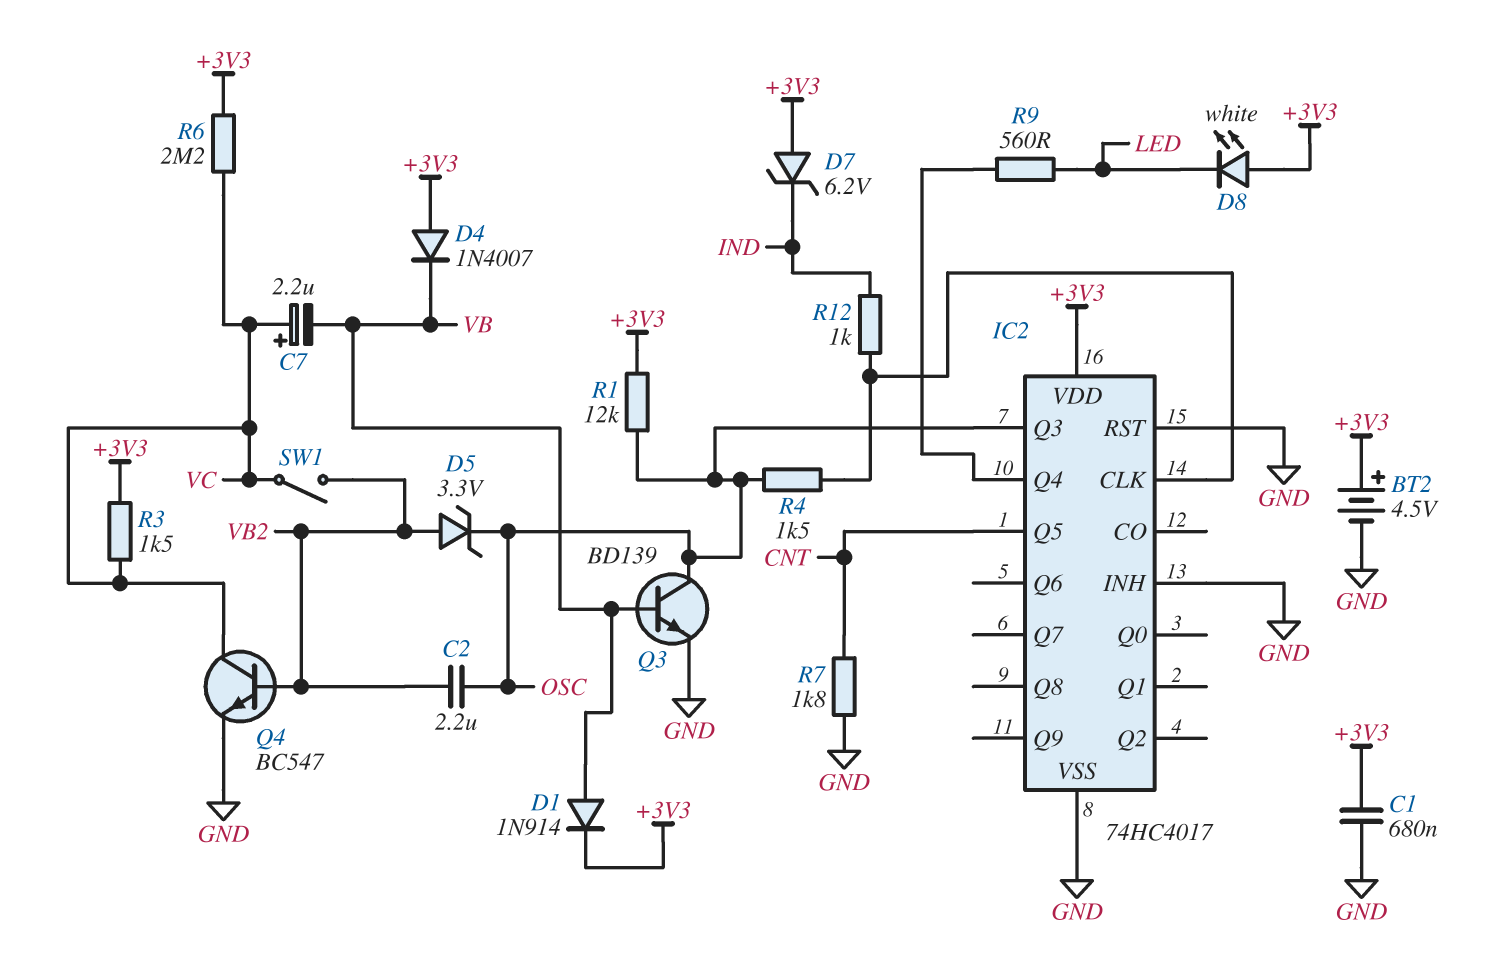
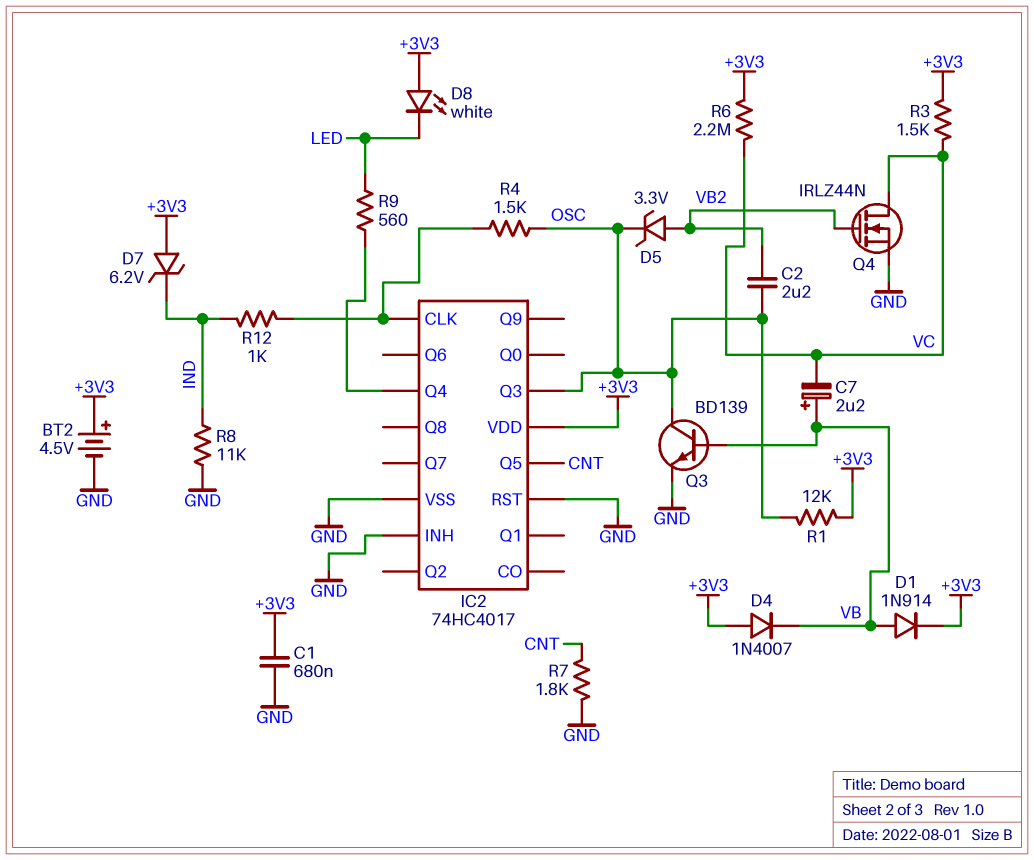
C7: 2.2uF (plus VC, minus VB) -> 2.2uF (plus VB, minus VC)
Q4: NPN BC547 (B VB2, C VC, E GND) -> NMOS IRLZ44N (G VB2, D VC, S GND)
R8: none -> 11k (GND, IND)
SW1: switch (VB2, VC) -> none

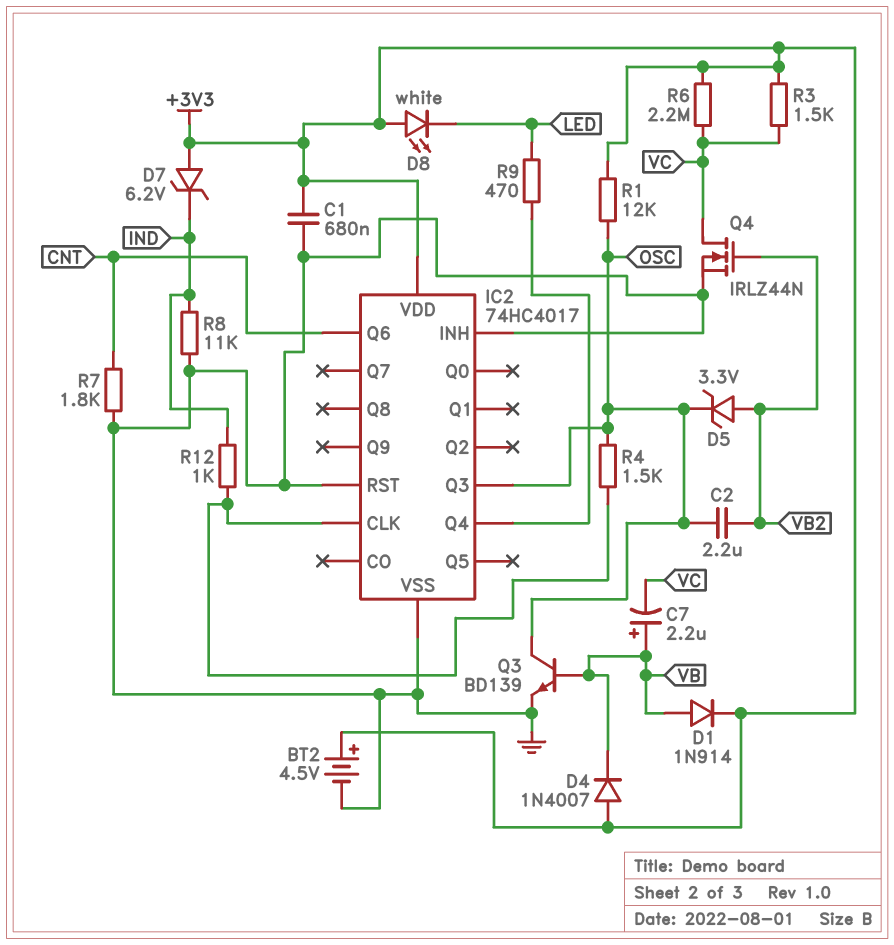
IC2 pin Q5: CNT -> none
IC2 pin Q6: none -> CNT
R9: 560 (IC2/Q4, LED) -> 470 (IC2/Q4, LED)

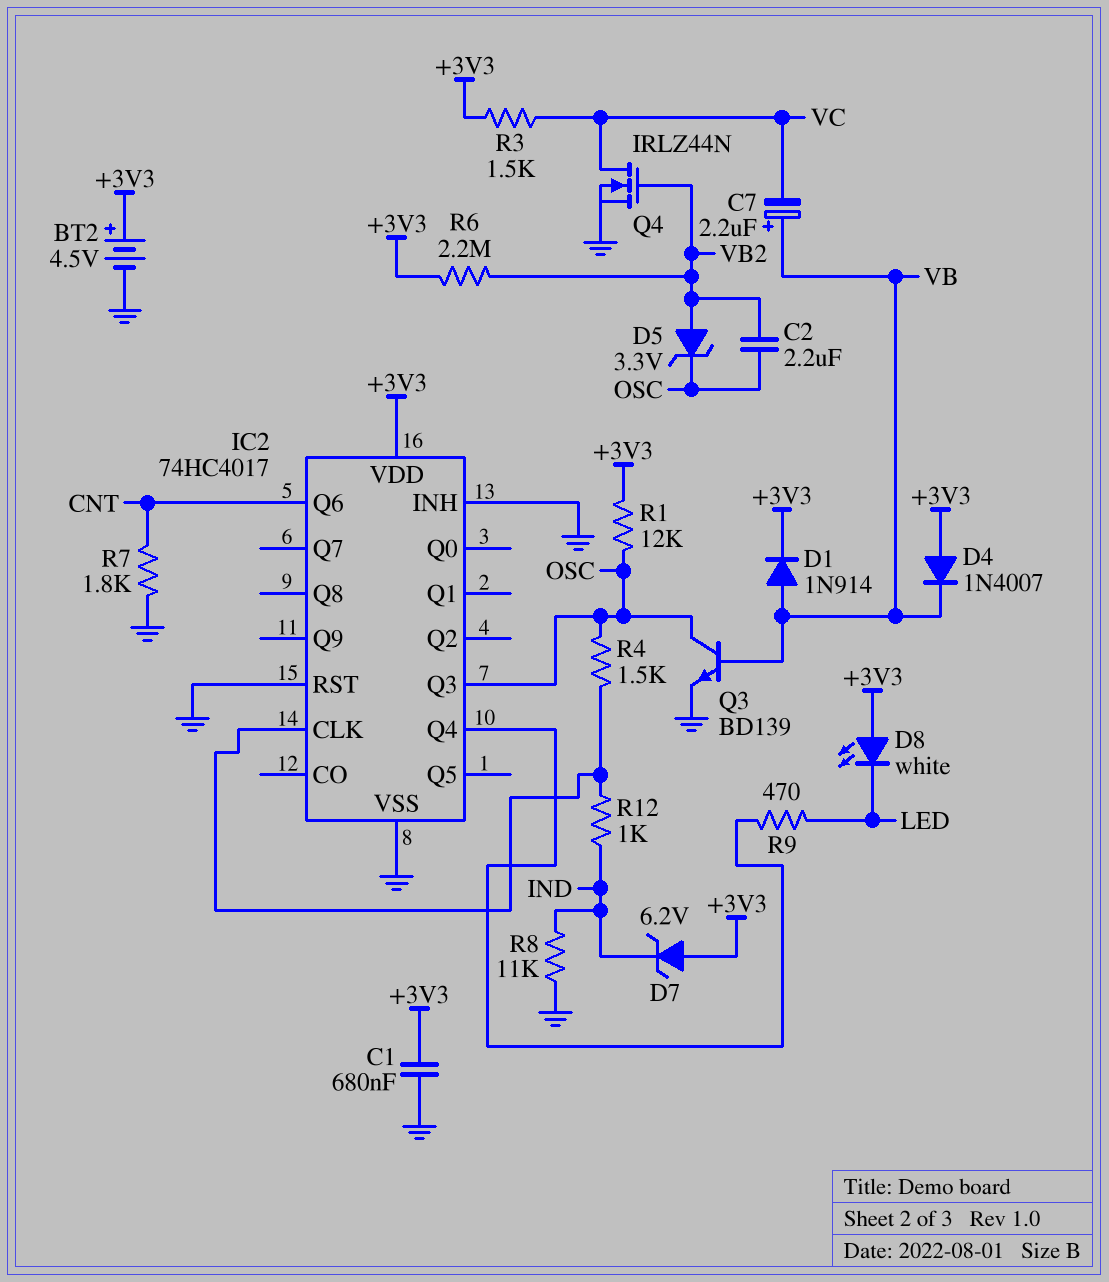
R6: 2.2M (+3V3, VC) -> 2.2M (+3V3, VB2)

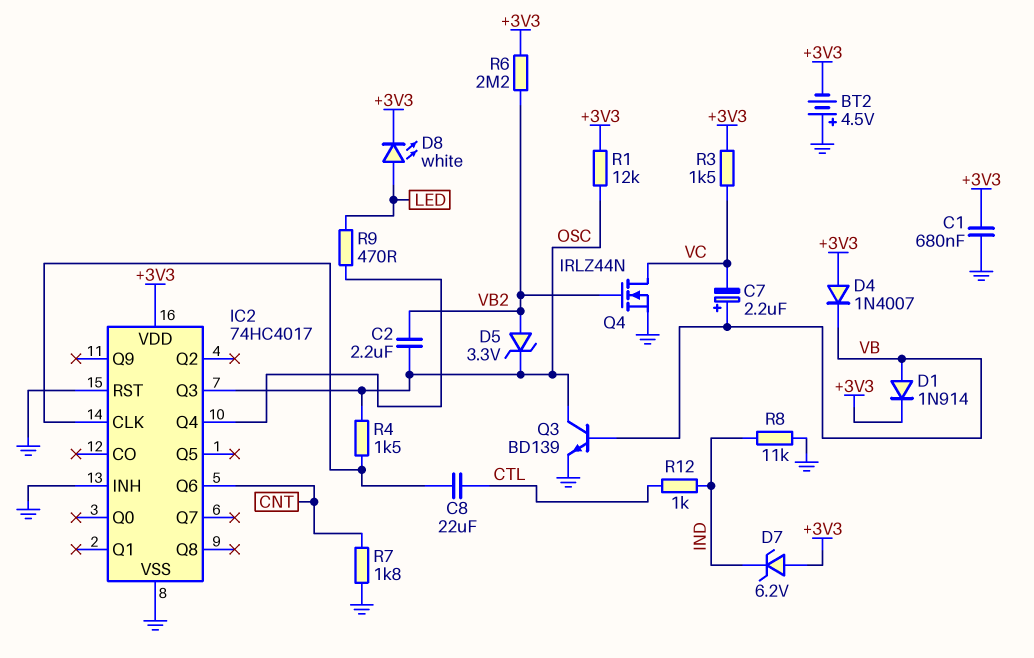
BT2: 4.5V (plus +3V3, minus GND) -> 4.5V (plus GND, minus +3V3)
C8: none -> 22uF (CTL, IC2/CLK)
D8: LED white (A +3V3, K LED) -> LED white (A LED, K +3V3)
R12: 1k (IC2/CLK, IND) -> 1k (CTL, IND)

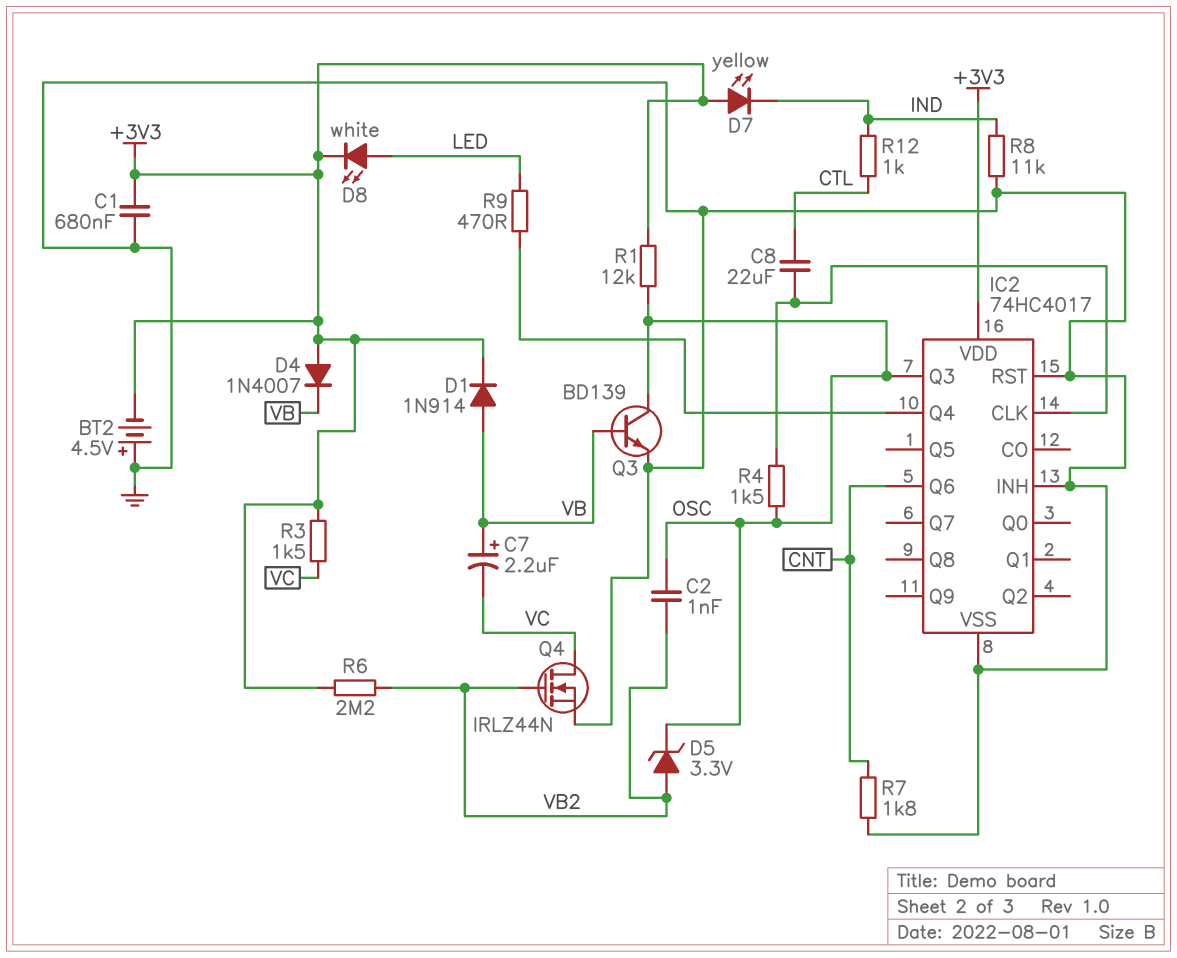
C2: 2.2uF (OSC, VB2) -> 1nF (OSC, VB2)
D7: zener 6.2V (A +3V3, K IND) -> LED yellow (A +3V3, K IND)

